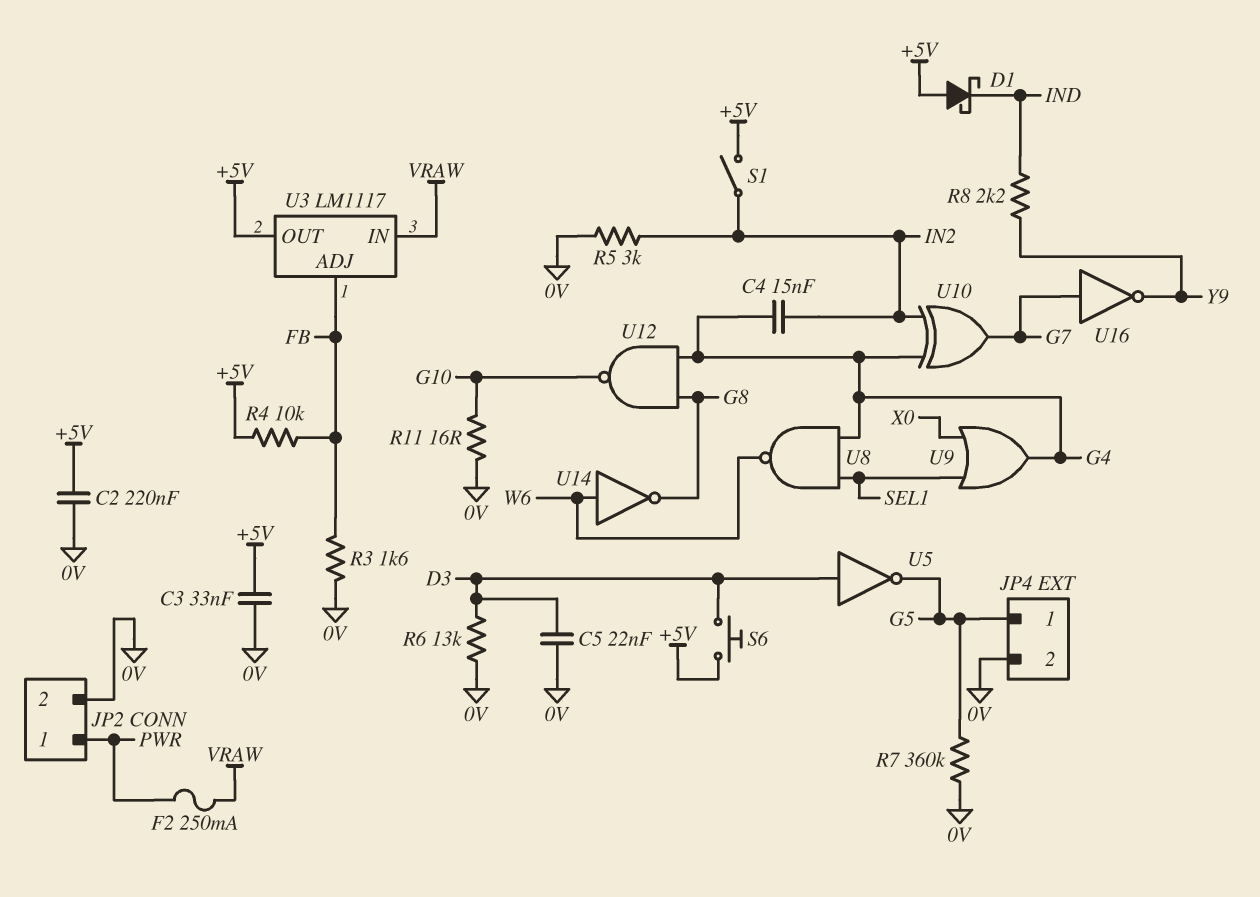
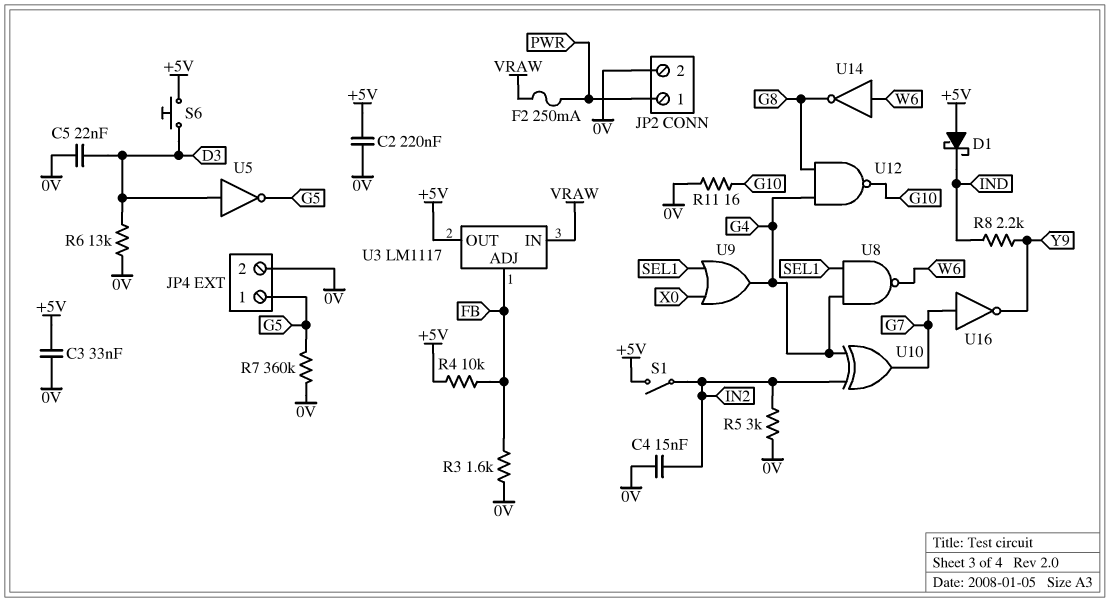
C4: 15nF (G4, IN2) -> 15nF (0V, IN2)

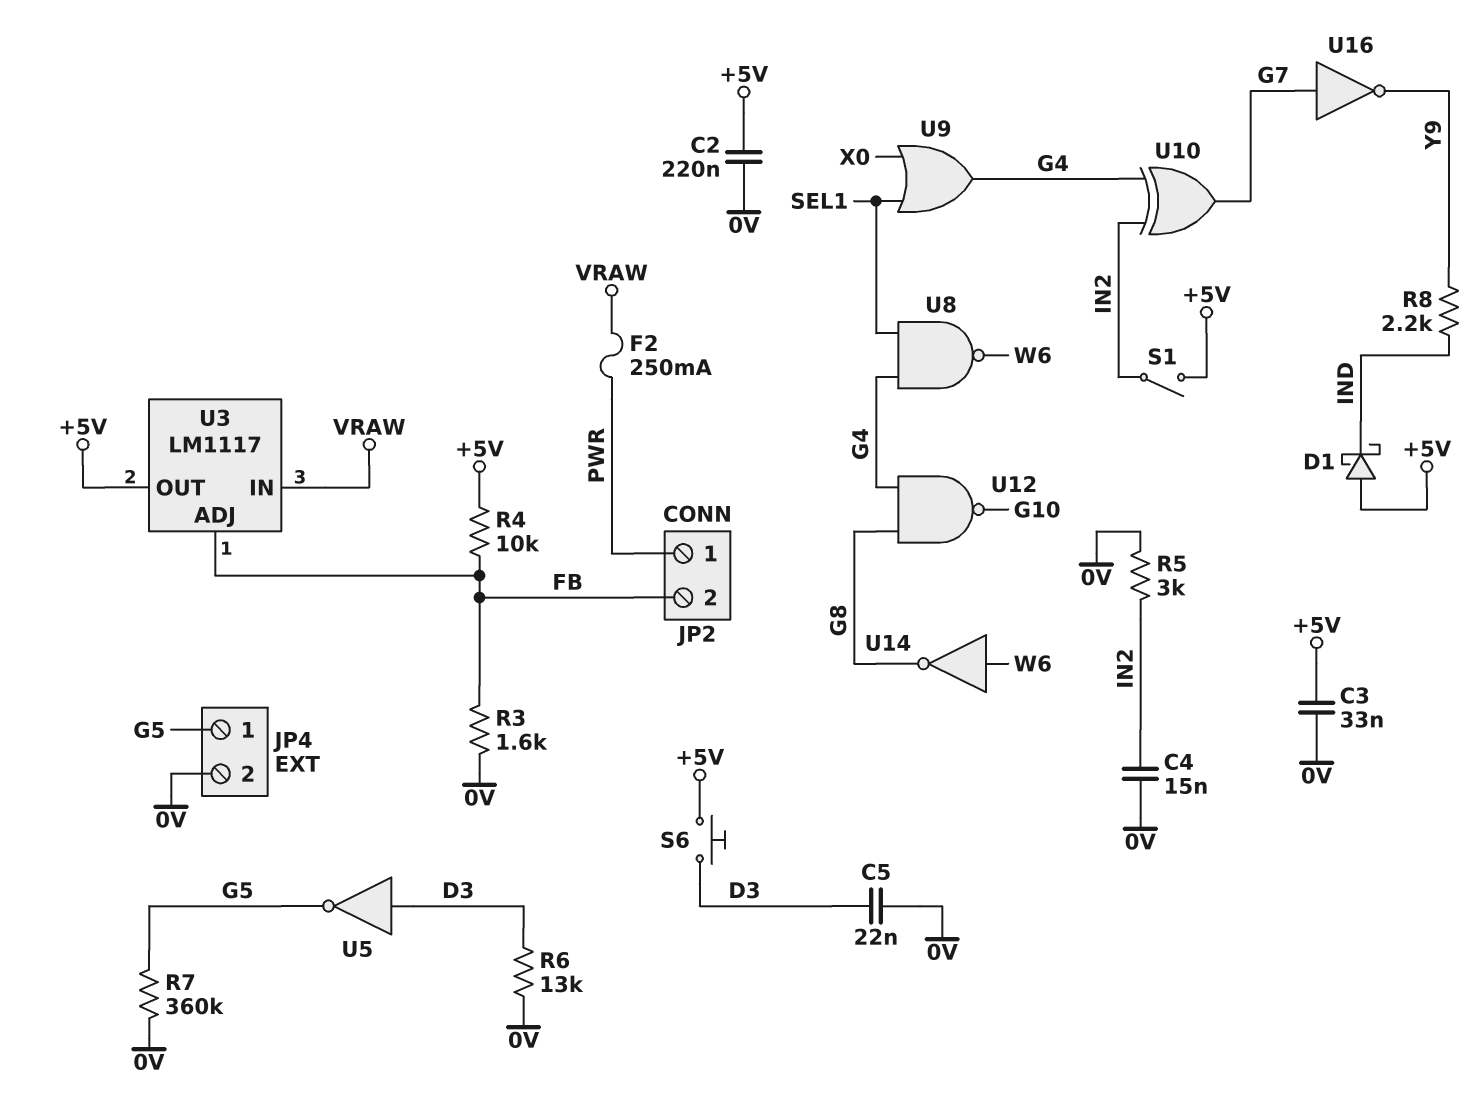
JP2 pin 2: 0V -> FB
R11: 16 (0V, G10) -> none

